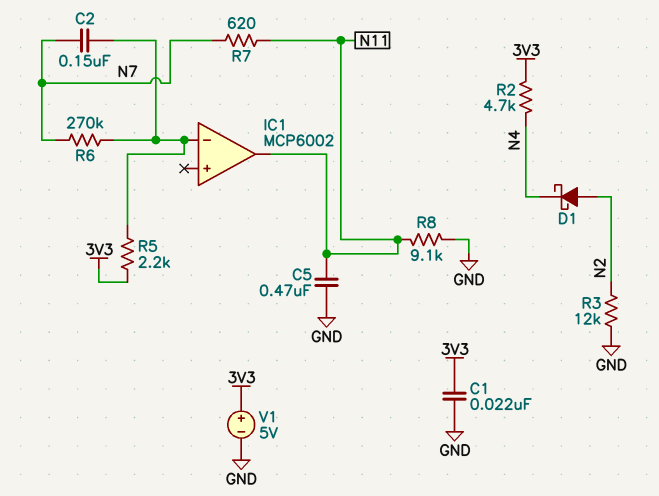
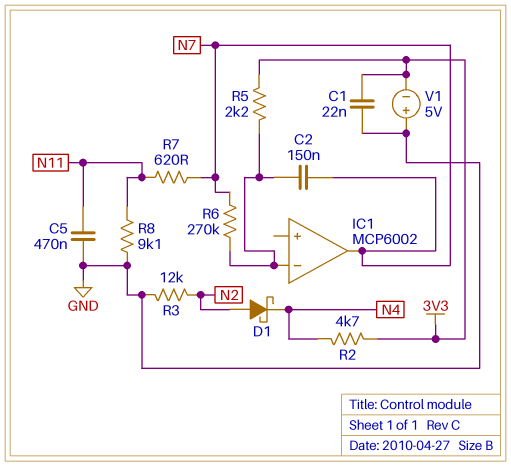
IC1 pin out: N11 -> N7
V1: 5V (plus 3V3, minus GND) -> 5V (plus GND, minus 3V3)

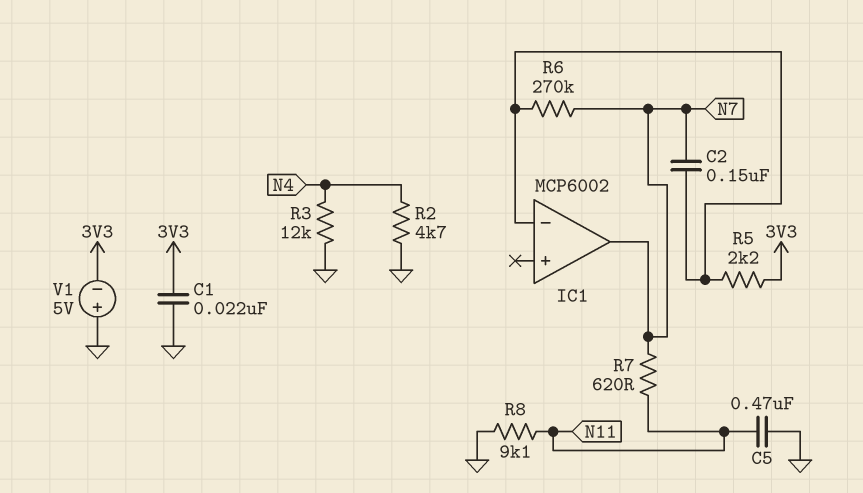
D1: schottky (A N2, K N4) -> none
R2: 4.7k (3V3, N4) -> 4.7k (GND, N4)
R3: 12k (GND, N2) -> 12k (GND, N4)

